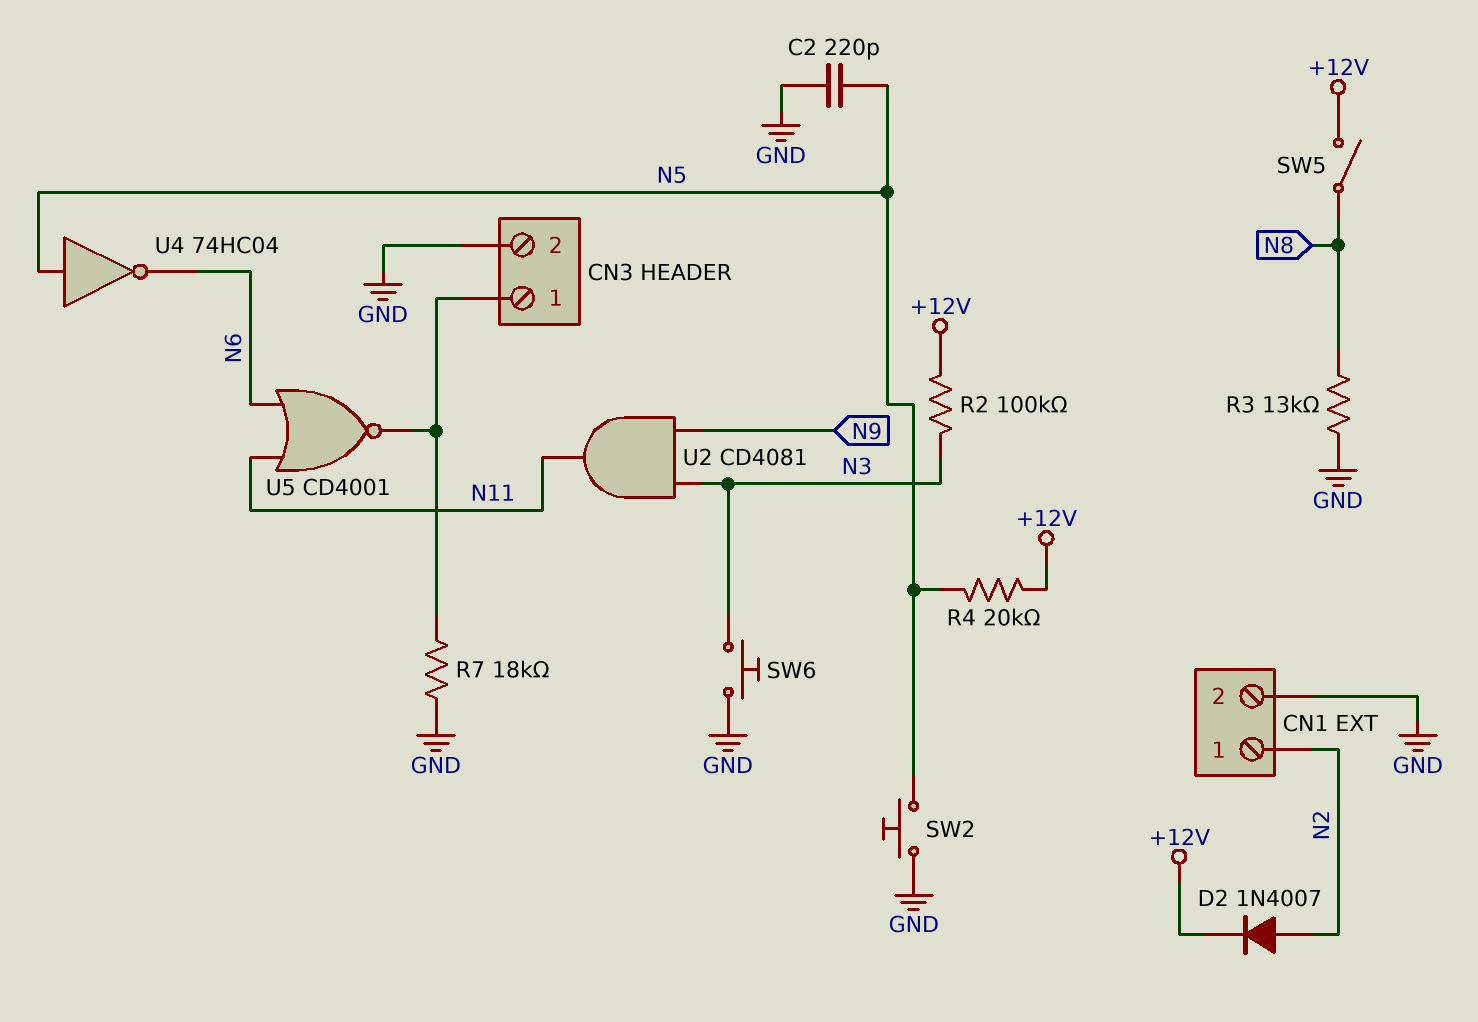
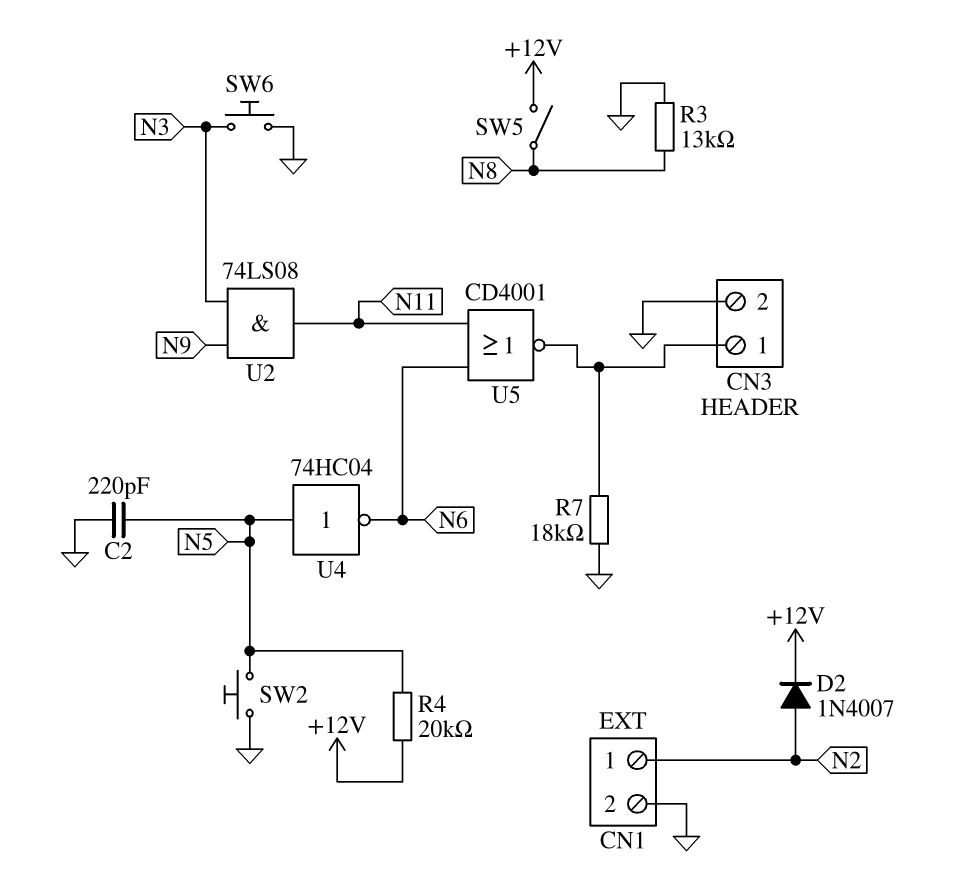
R2: 100k (+12V, N3) -> none
U2: AND CD4081 (in N3, in N9, out N11) -> AND 74LS08 (in N3, in N9, out N11)

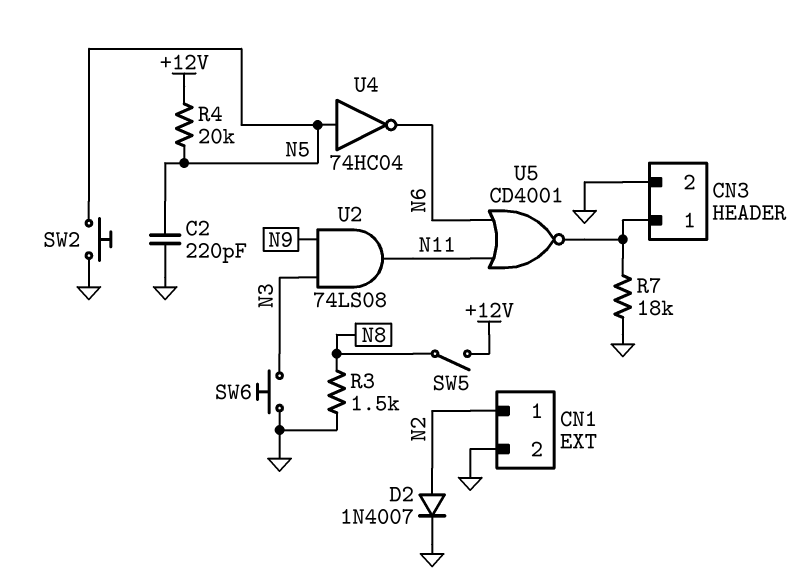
D2: diode 1N4007 (A N2, K +12V) -> diode 1N4007 (A N2, K GND)
R3: 13k (GND, N8) -> 1.5k (GND, N8)

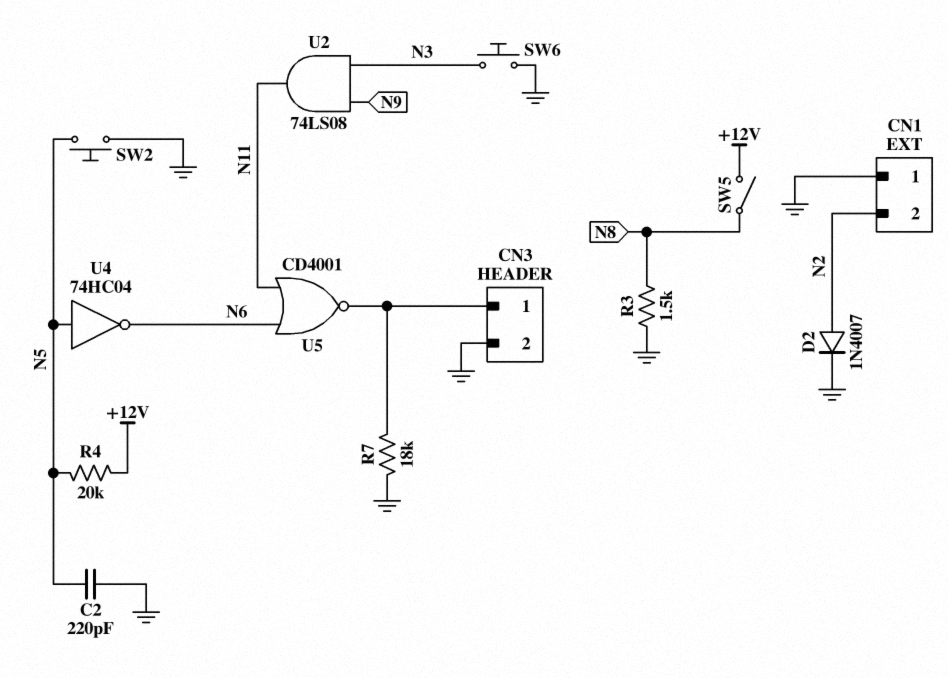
CN1 pin 1: N2 -> GND
CN1 pin 2: GND -> N2

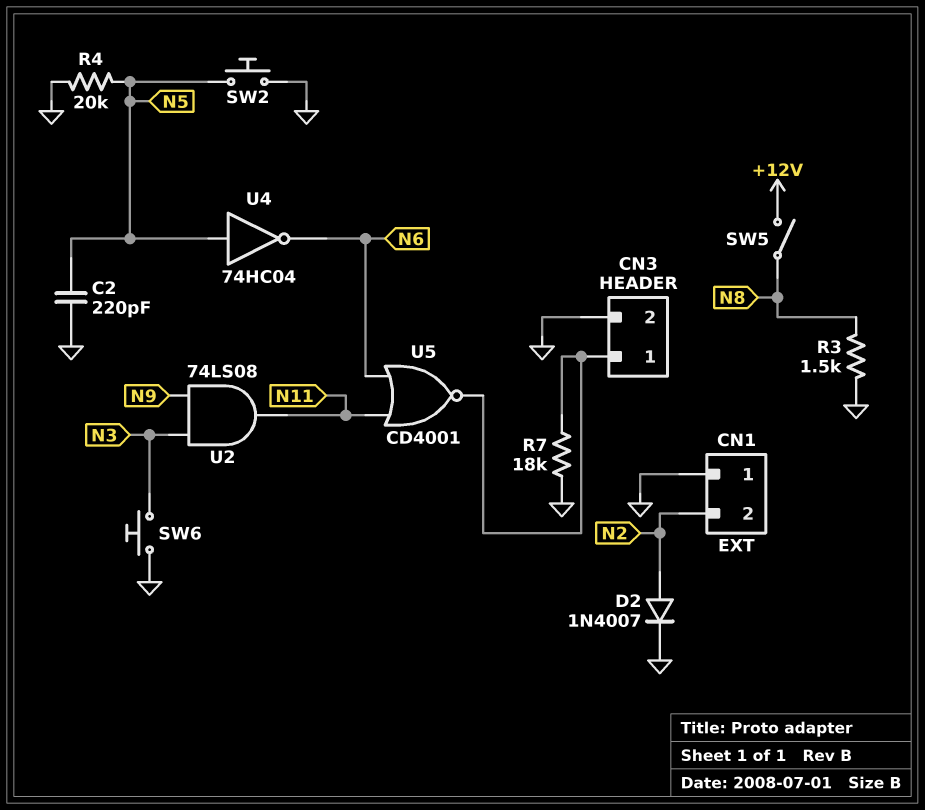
R4: 20k (+12V, N5) -> 20k (GND, N5)

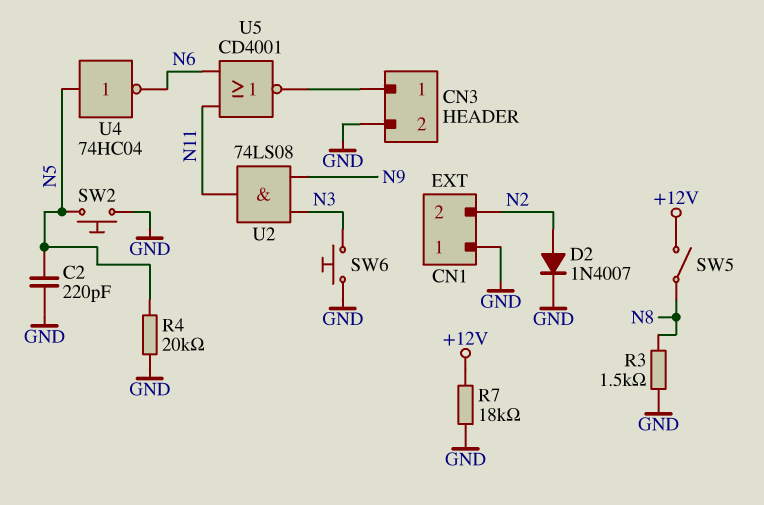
R7: 18k (CN3/1, GND) -> 18k (+12V, GND)

